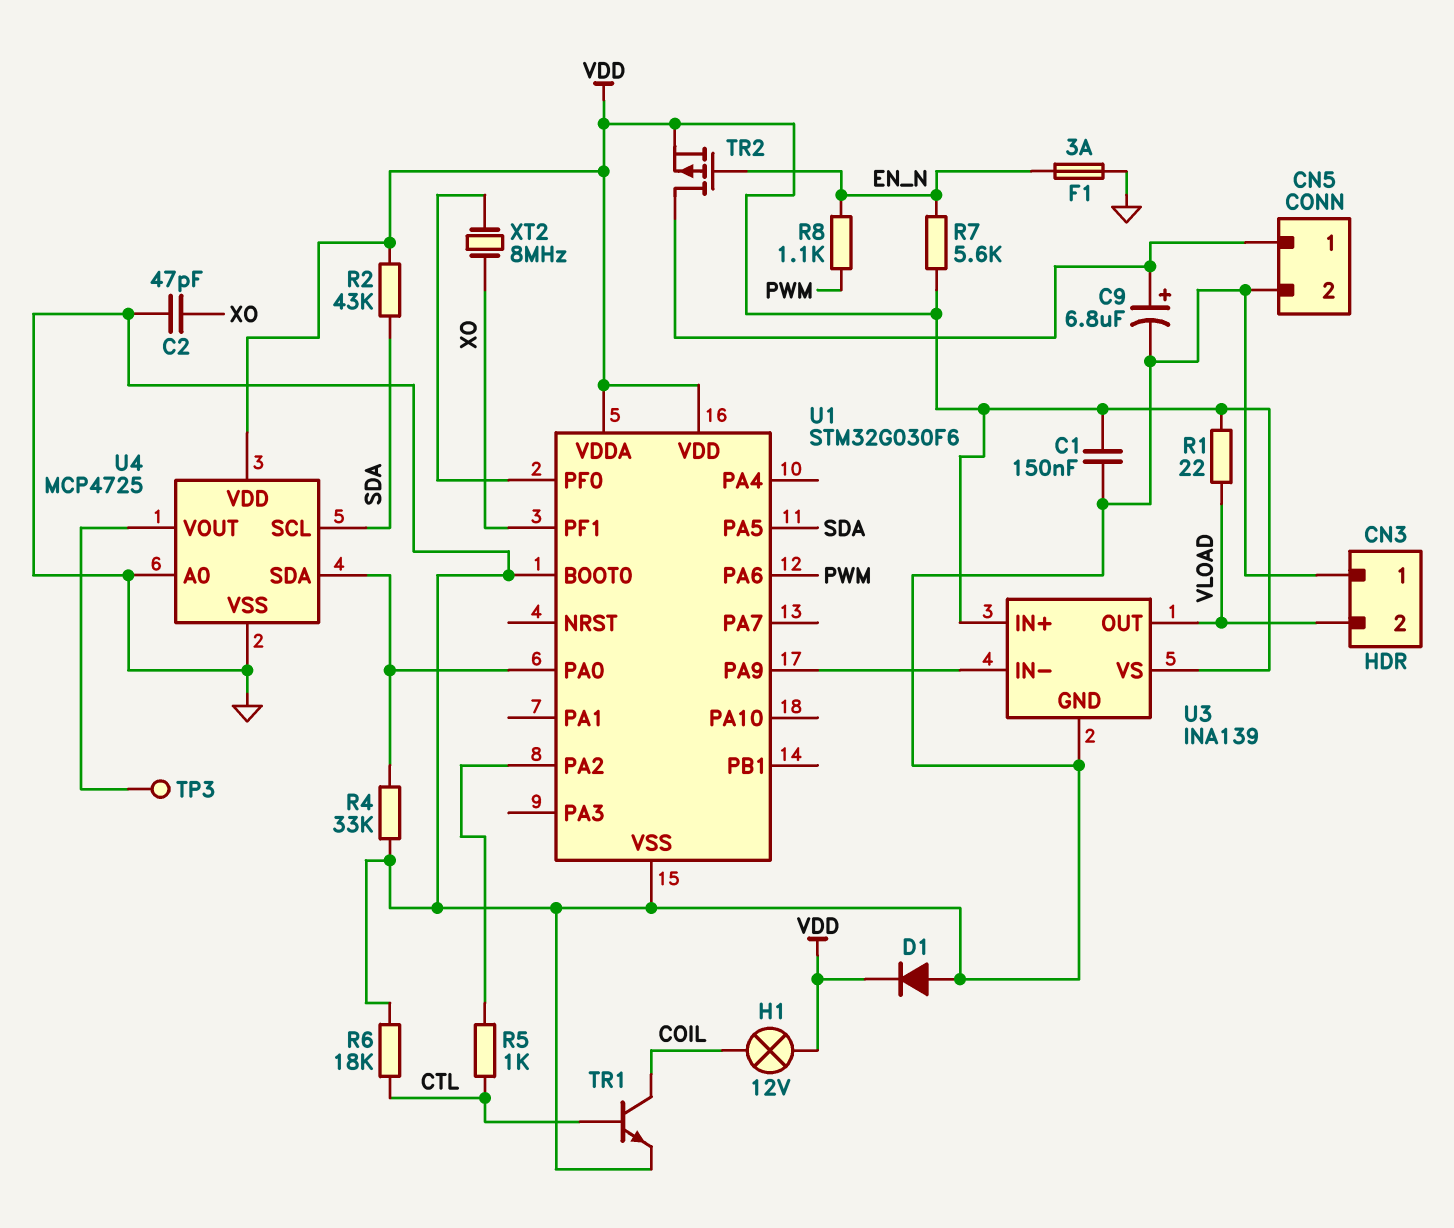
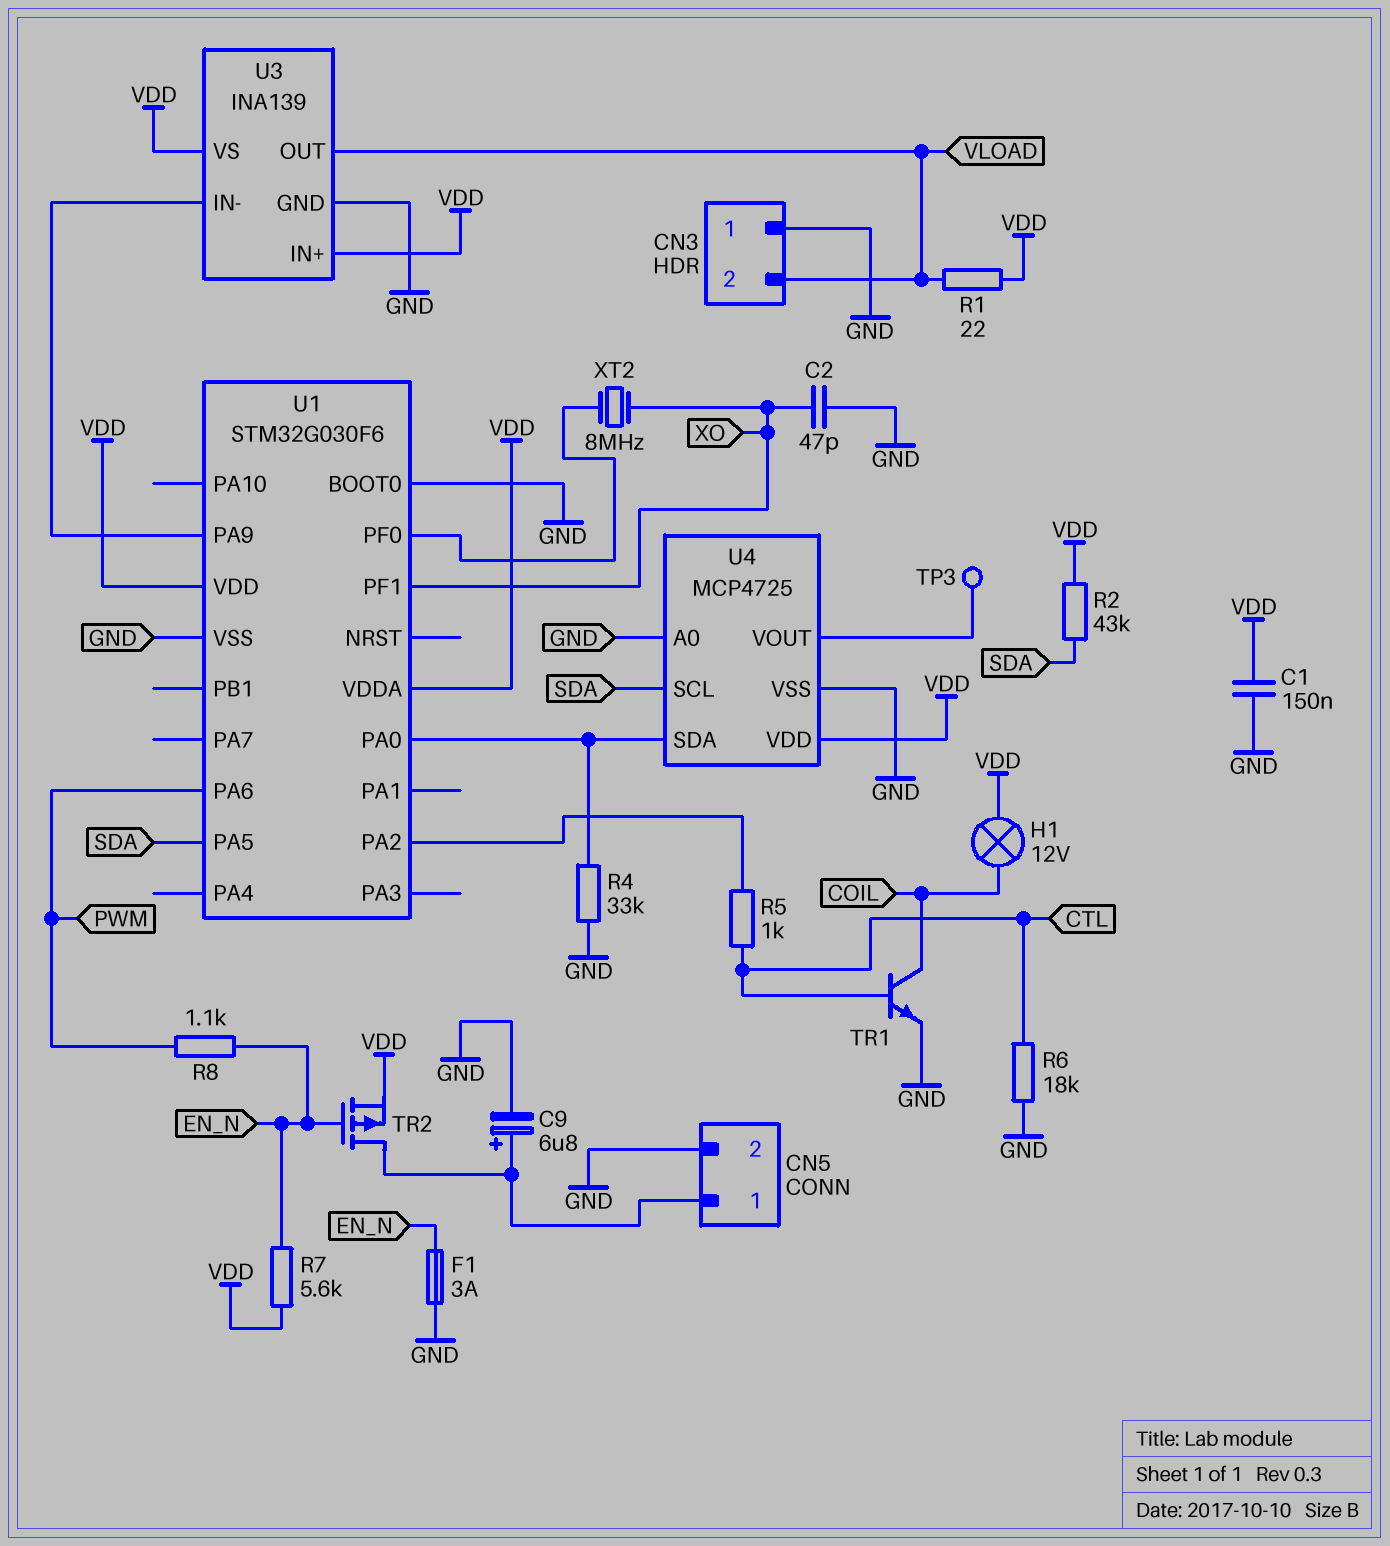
D1: diode (A GND, K VDD) -> none

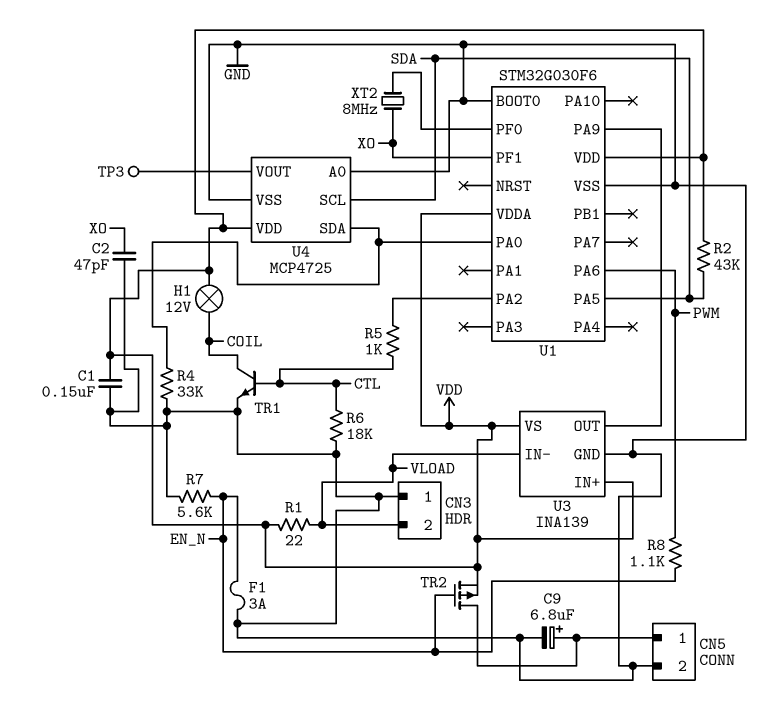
R7: 5.6k (EN_N, VDD) -> 5.6k (EN_N, GND)
U3 pin IN-: U1/PA9 -> VLOAD
U3 pin OUT: VLOAD -> U1/PA9

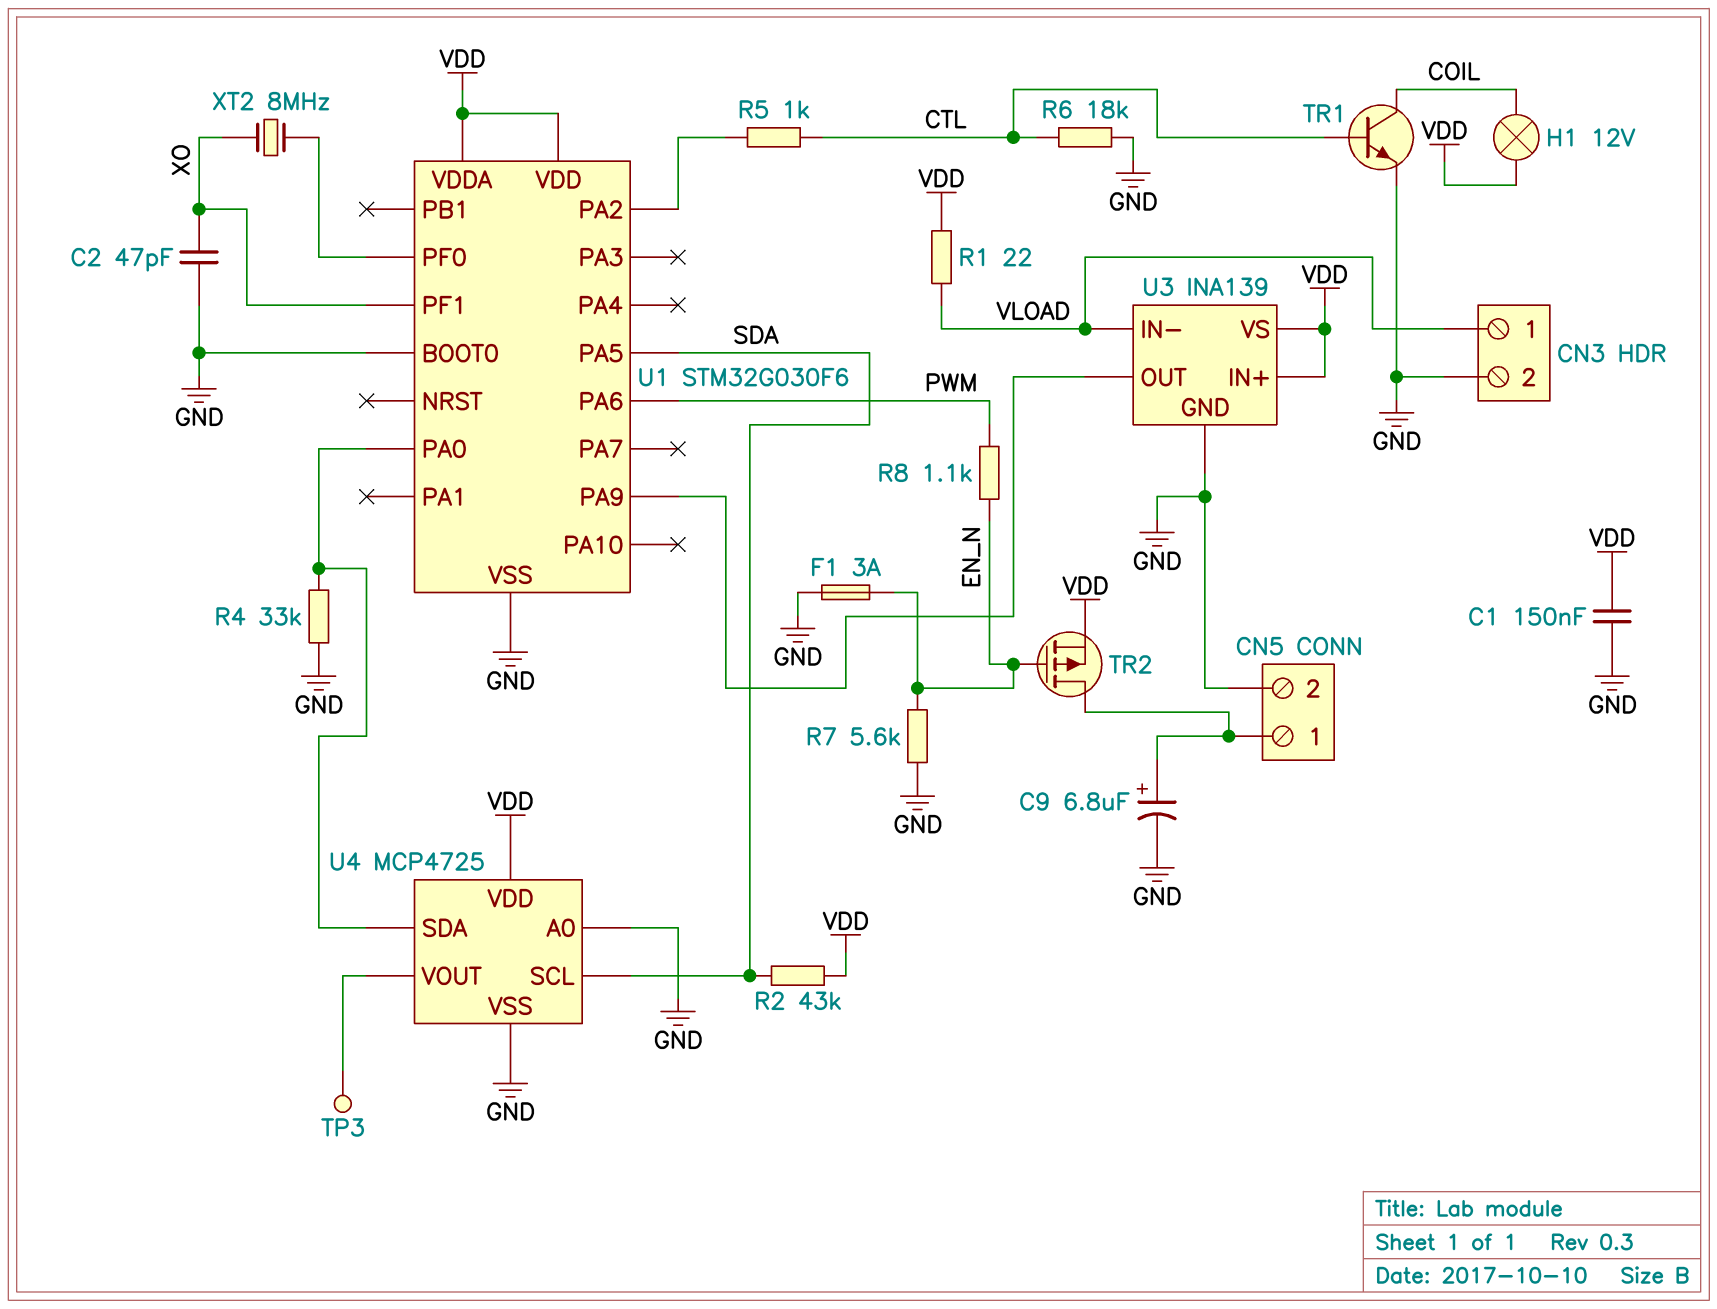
CN3 pin 1: GND -> VLOAD
CN3 pin 2: VLOAD -> GND

